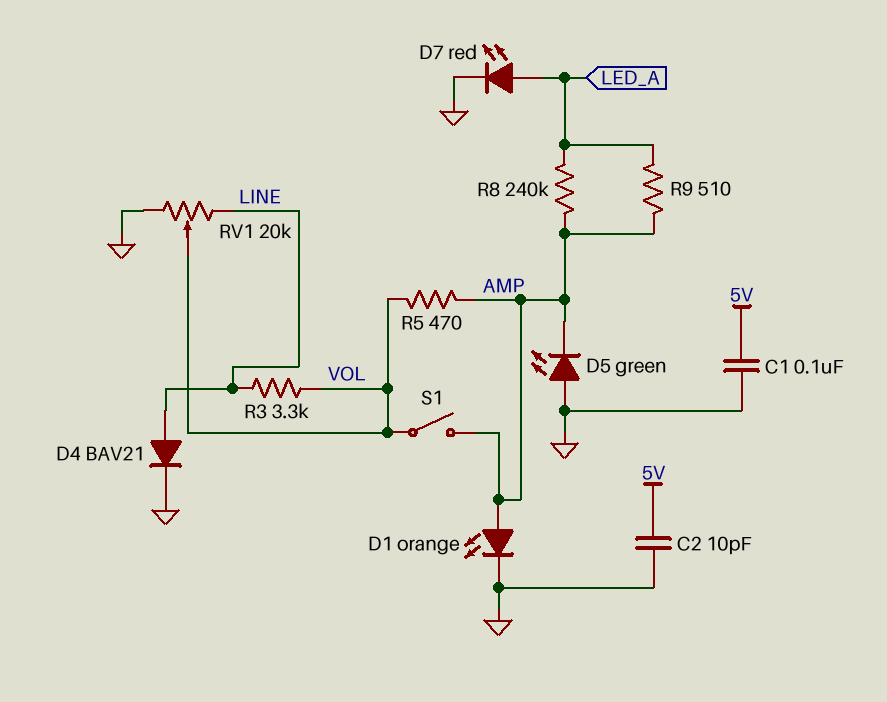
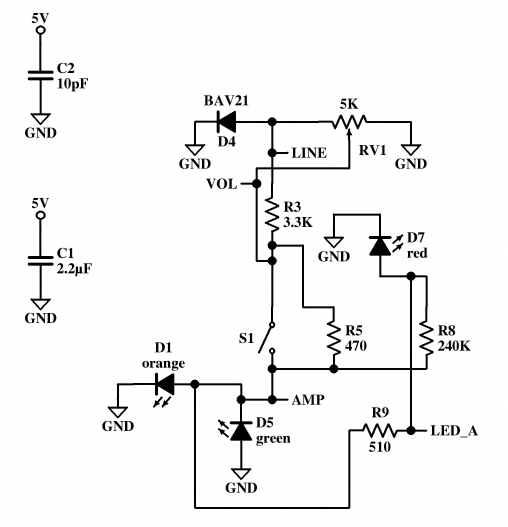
C1: 100nF (5V, GND) -> 2.2uF (5V, GND)
RV1: 20k (GND, LINE, wiper VOL) -> 5k (GND, LINE, wiper VOL)

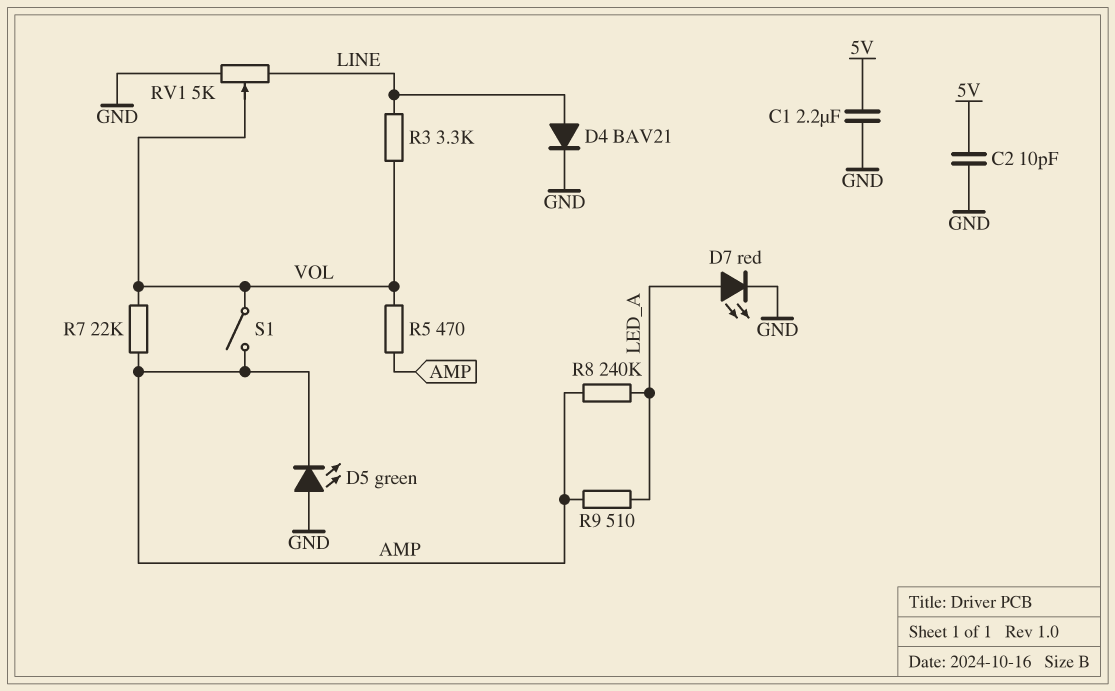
D1: LED orange (A AMP, K GND) -> none
R7: none -> 22k (AMP, VOL)

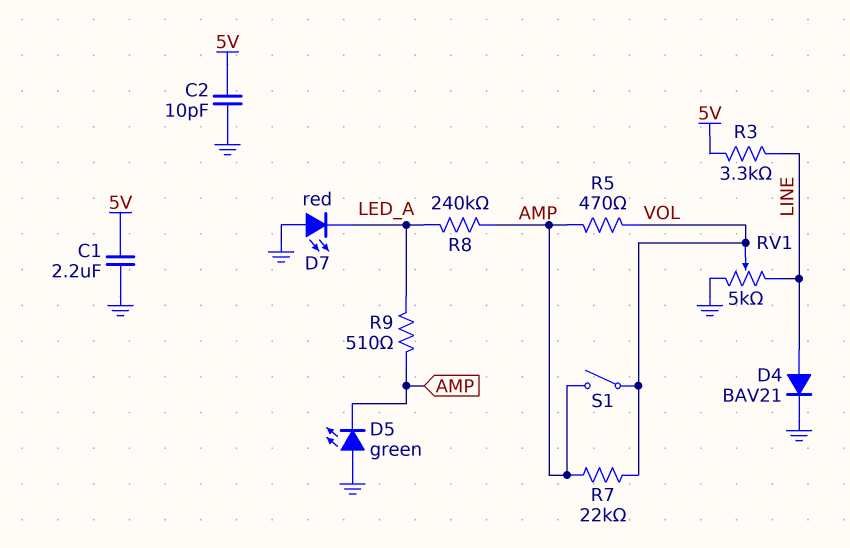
D7: LED red (A LED_A, K GND) -> LED red (A GND, K LED_A)
R3: 3.3k (LINE, VOL) -> 3.3k (5V, LINE)

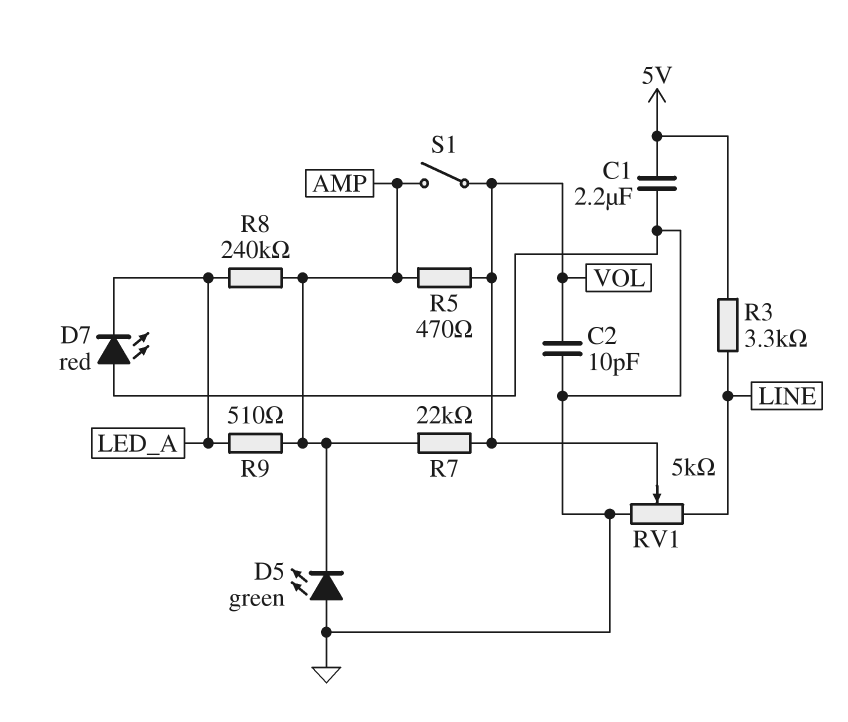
C2: 10pF (5V, GND) -> 10pF (GND, VOL)
D4: diode BAV21 (A LINE, K GND) -> none

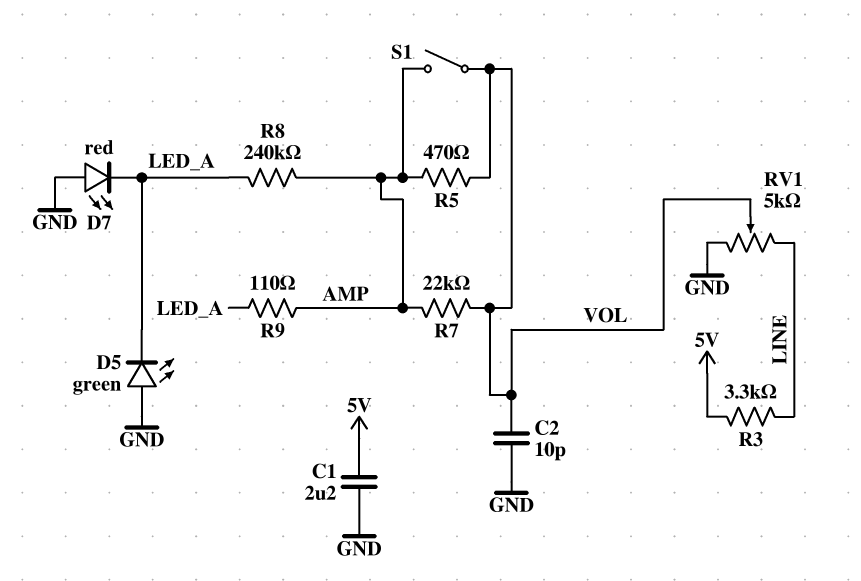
D5: LED green (A GND, K AMP) -> LED green (A GND, K LED_A)
R9: 510 (AMP, LED_A) -> 110 (AMP, LED_A)

